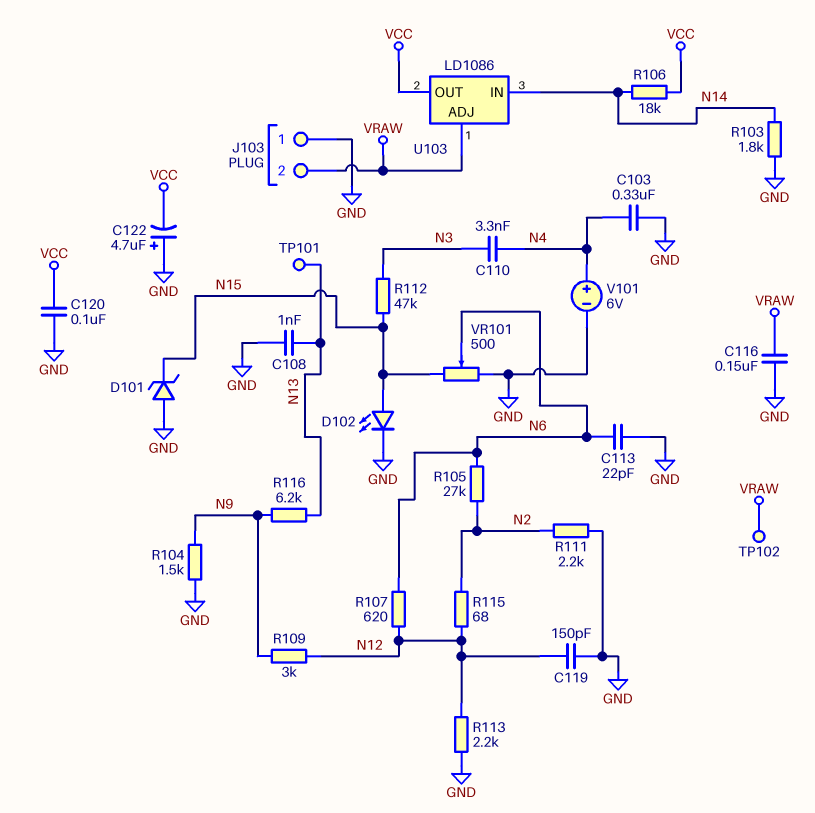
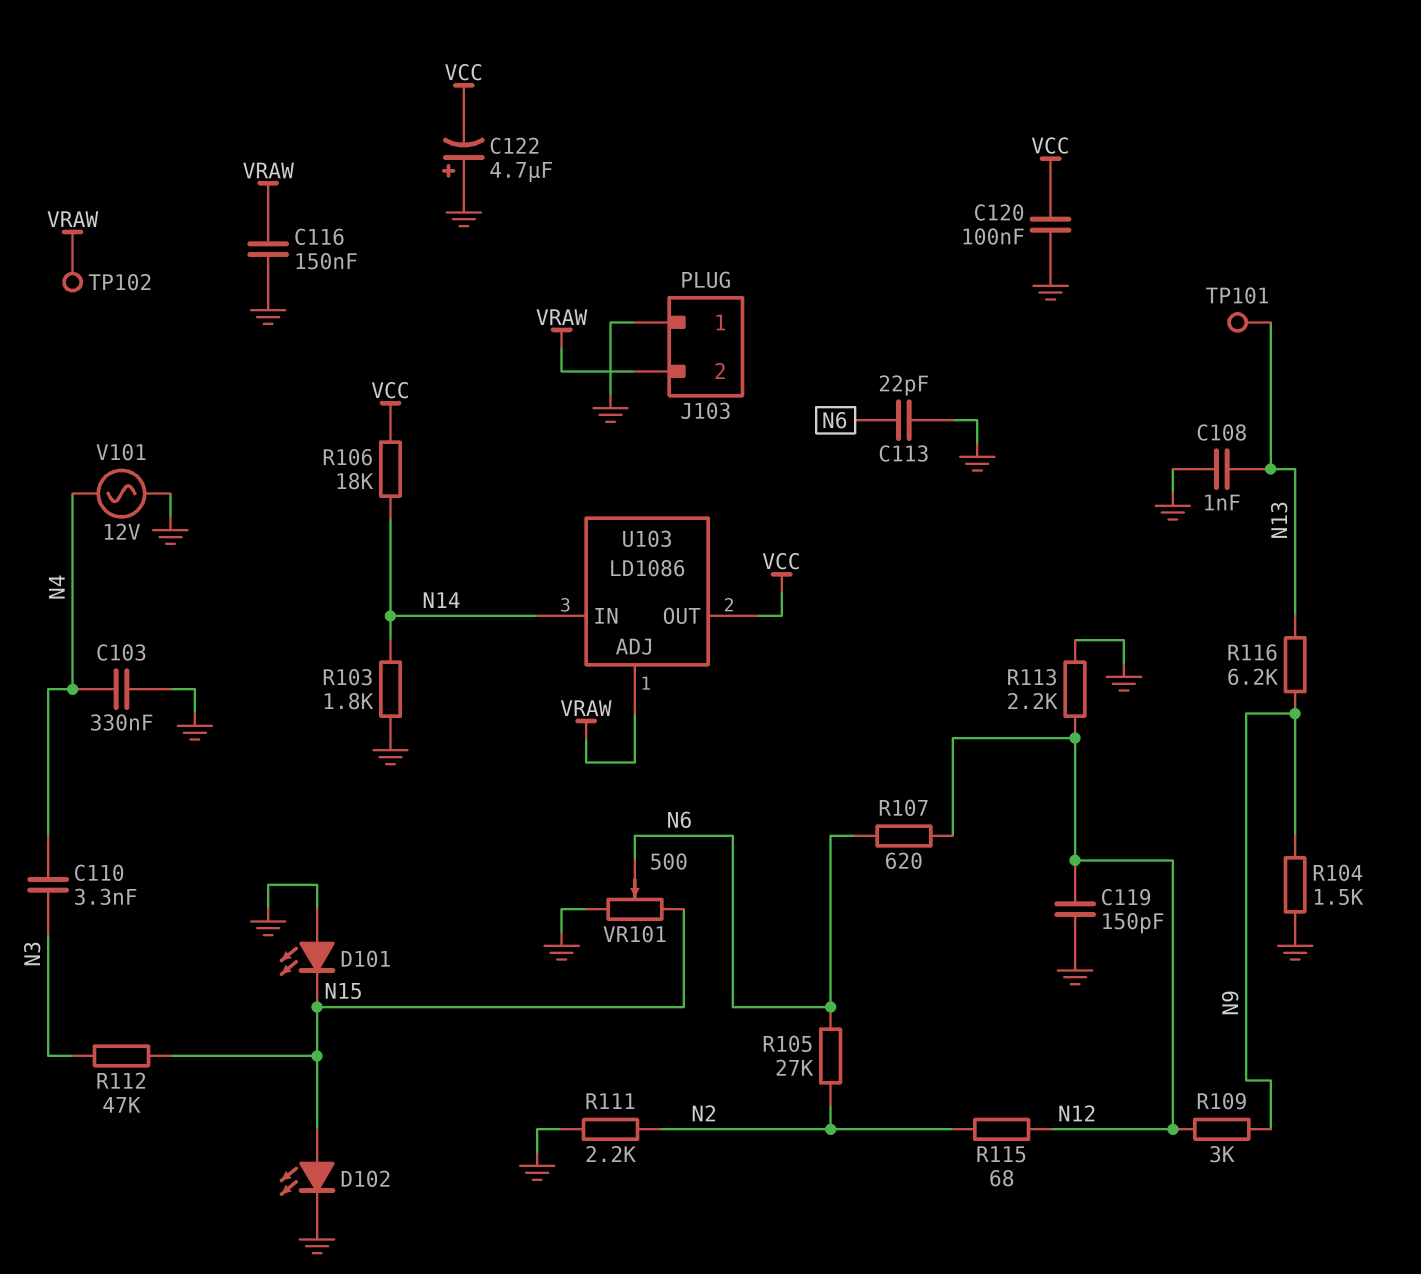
D101: zener (A GND, K N15) -> LED (A GND, K N15)
V101: 6V (plus N4, minus GND) -> AC 12V (GND, N4)

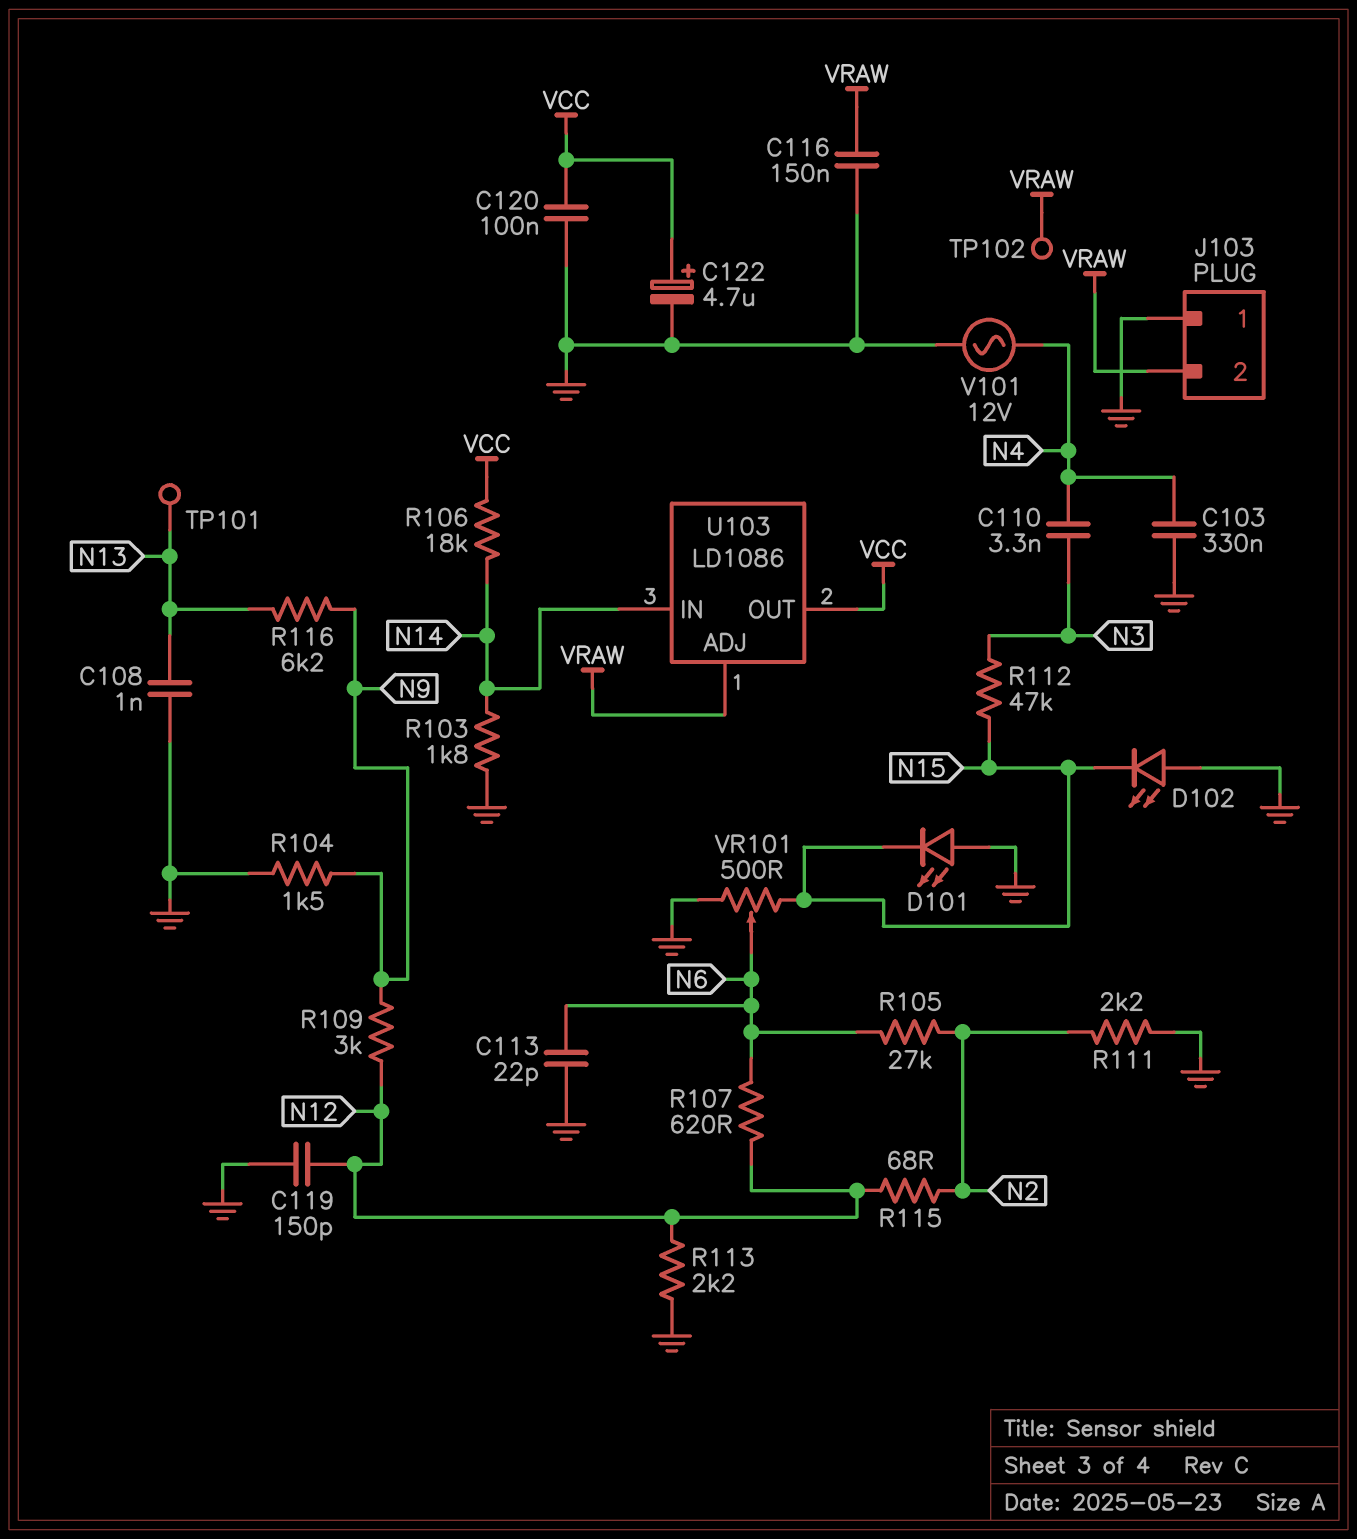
C122: 4.7uF (plus GND, minus VCC) -> 4.7uF (plus VCC, minus GND)
D102: LED (A N15, K GND) -> LED (A GND, K N15)

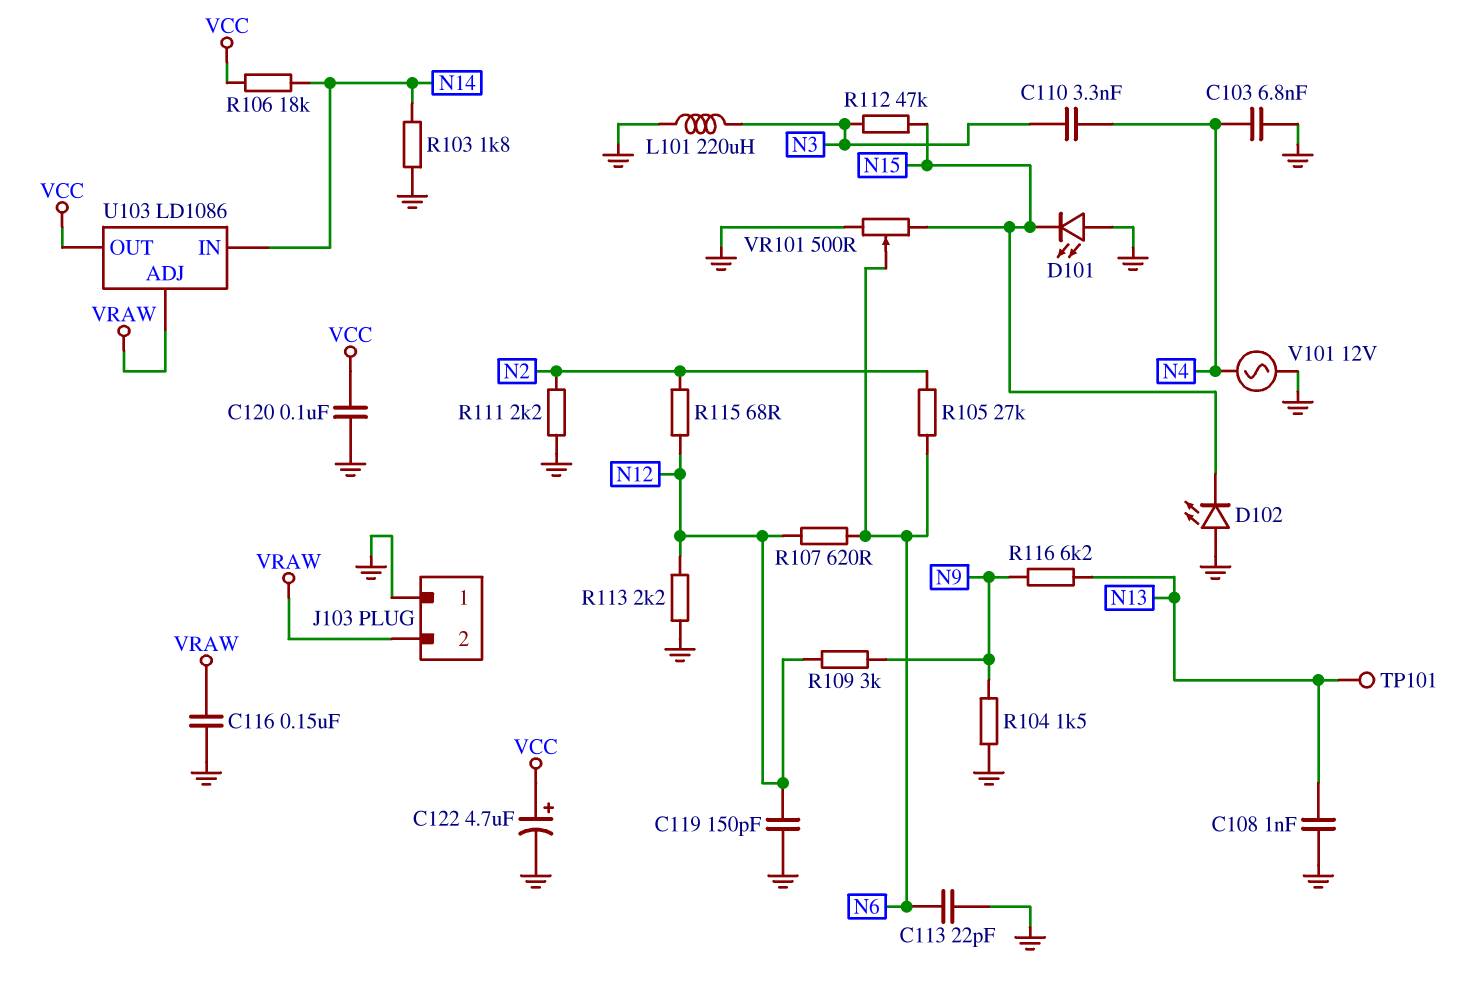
C103: 330nF (GND, N4) -> 6.8nF (GND, N4)
L101: none -> 220uH (GND, N3)
TP102: test point (VRAW) -> none

